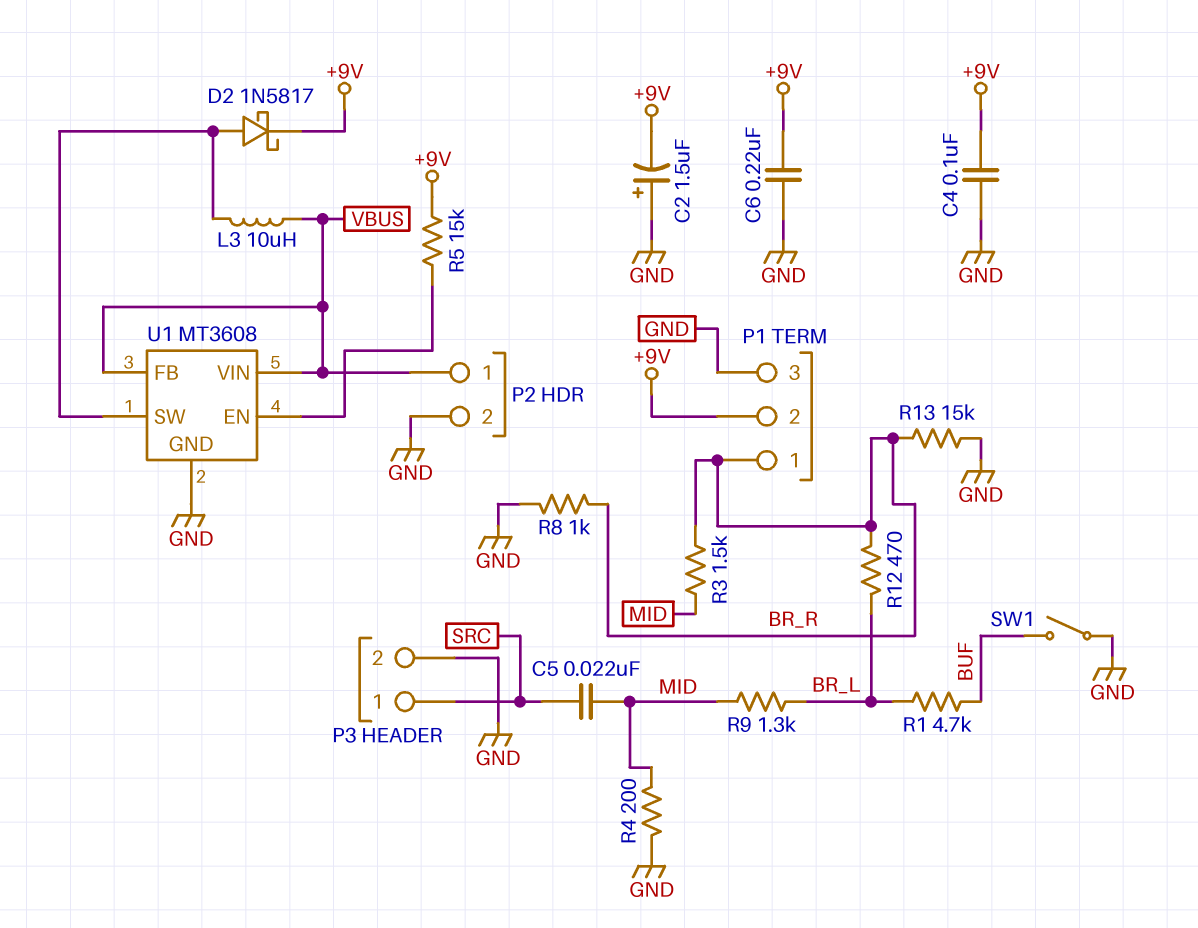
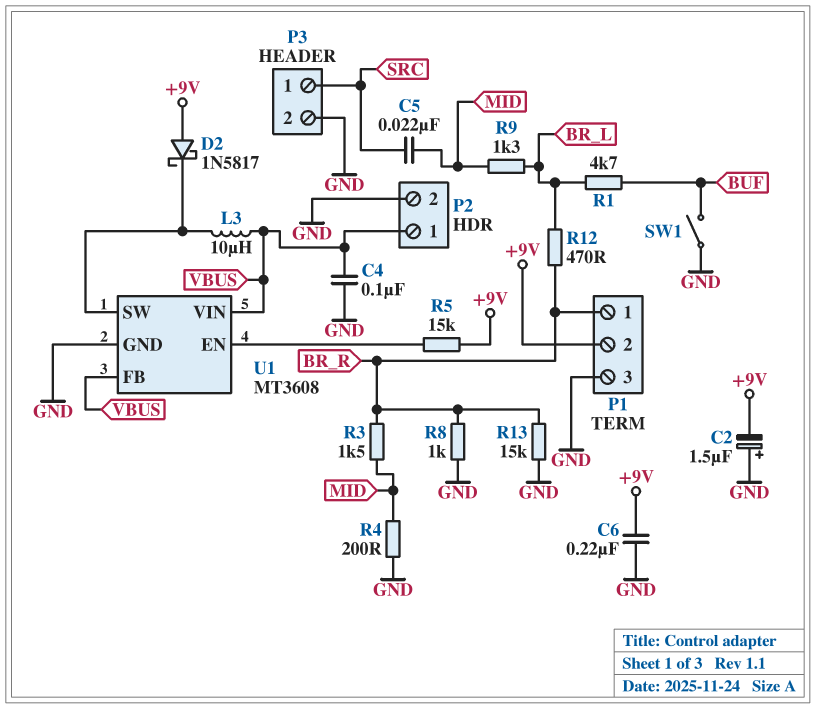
C4: 100nF (+9V, GND) -> 100nF (GND, VBUS)
D2: schottky 1N5817 (A U1/SW, K +9V) -> schottky 1N5817 (A +9V, K U1/SW)

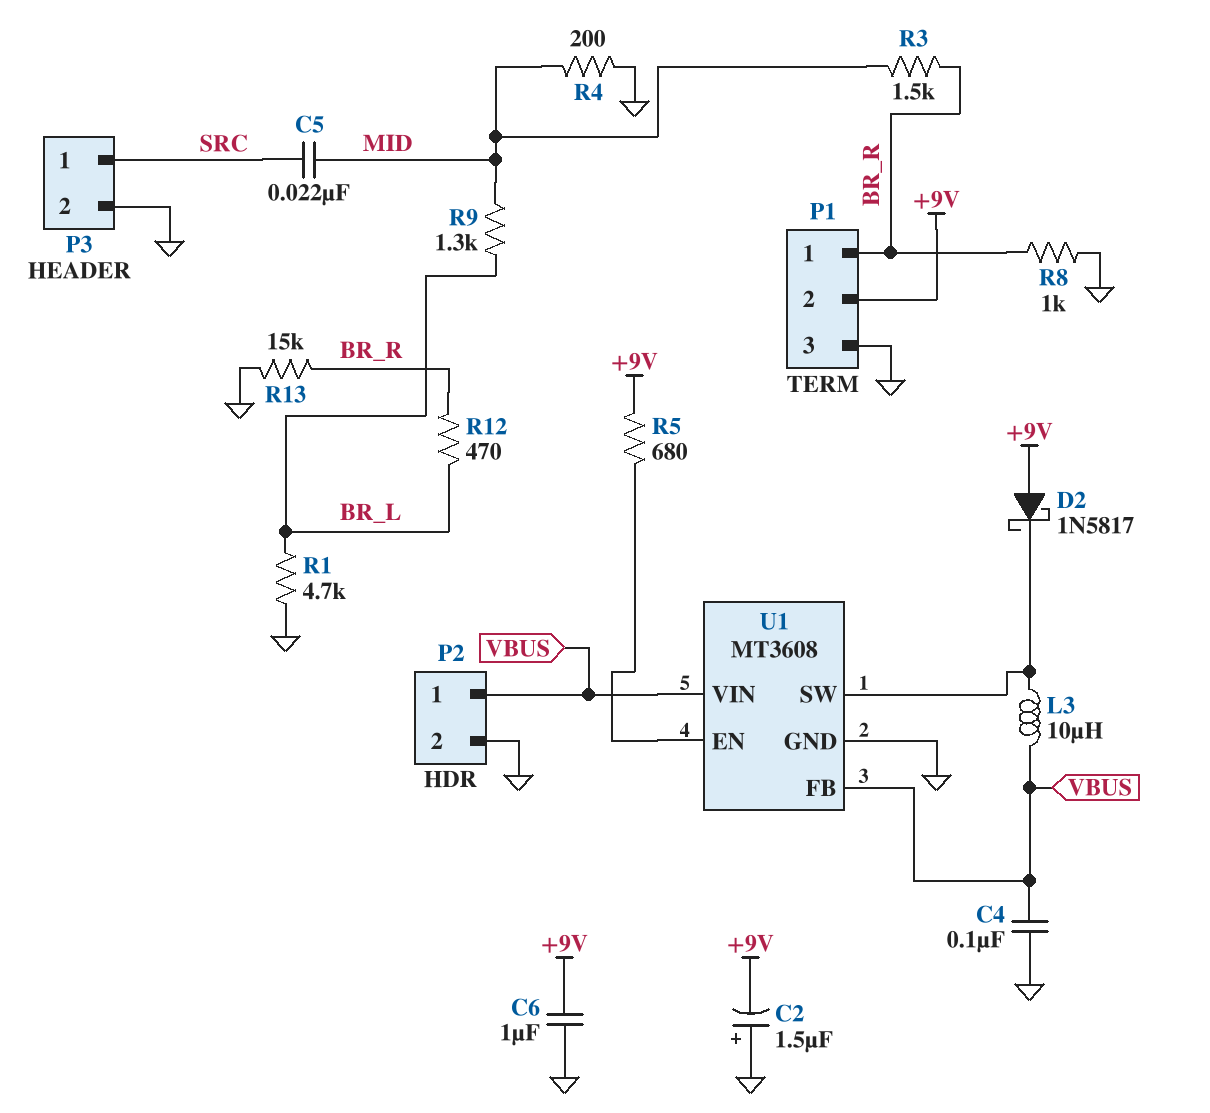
C6: 220nF (+9V, GND) -> 1uF (+9V, GND)
R1: 4.7k (BR_L, BUF) -> 4.7k (BR_L, GND)
R5: 15k (+9V, U1/EN) -> 680 (+9V, U1/EN)
SW1: switch (BUF, GND) -> none

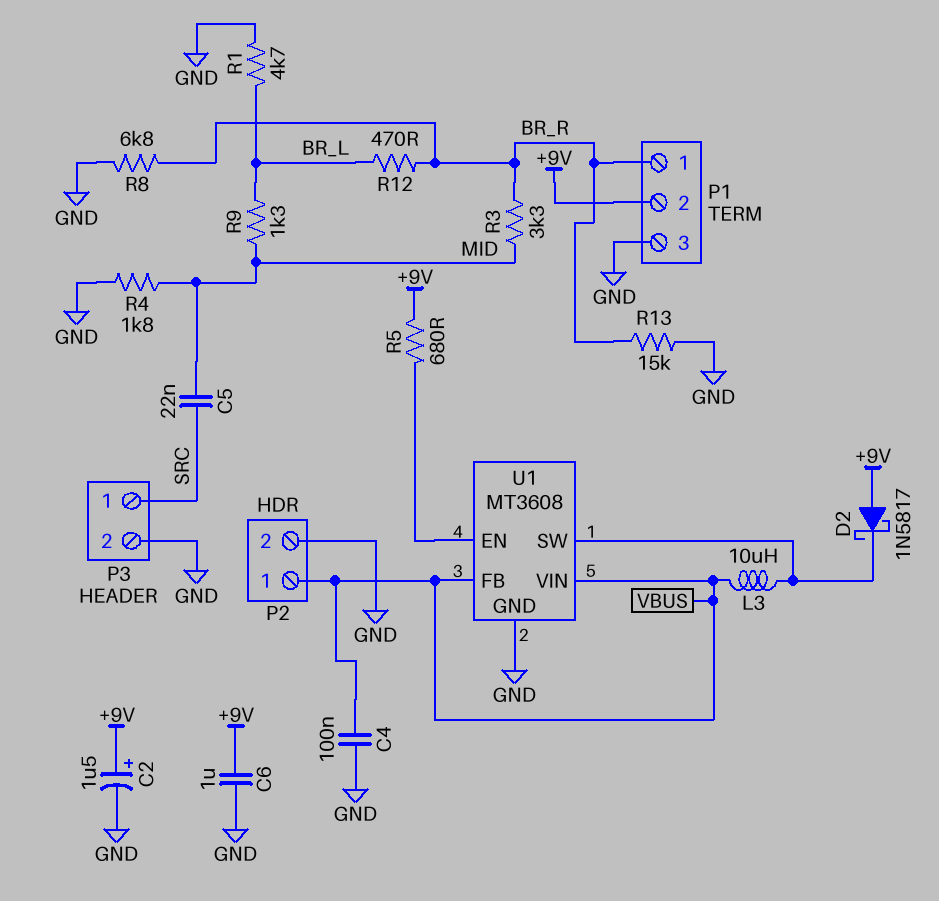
C2: 1.5uF (plus GND, minus +9V) -> 1.5uF (plus +9V, minus GND)
R3: 1.5k (BR_R, MID) -> 3.3k (BR_R, MID)
R4: 200 (GND, MID) -> 1.8k (GND, MID)
R8: 1k (BR_R, GND) -> 6.8k (BR_R, GND)

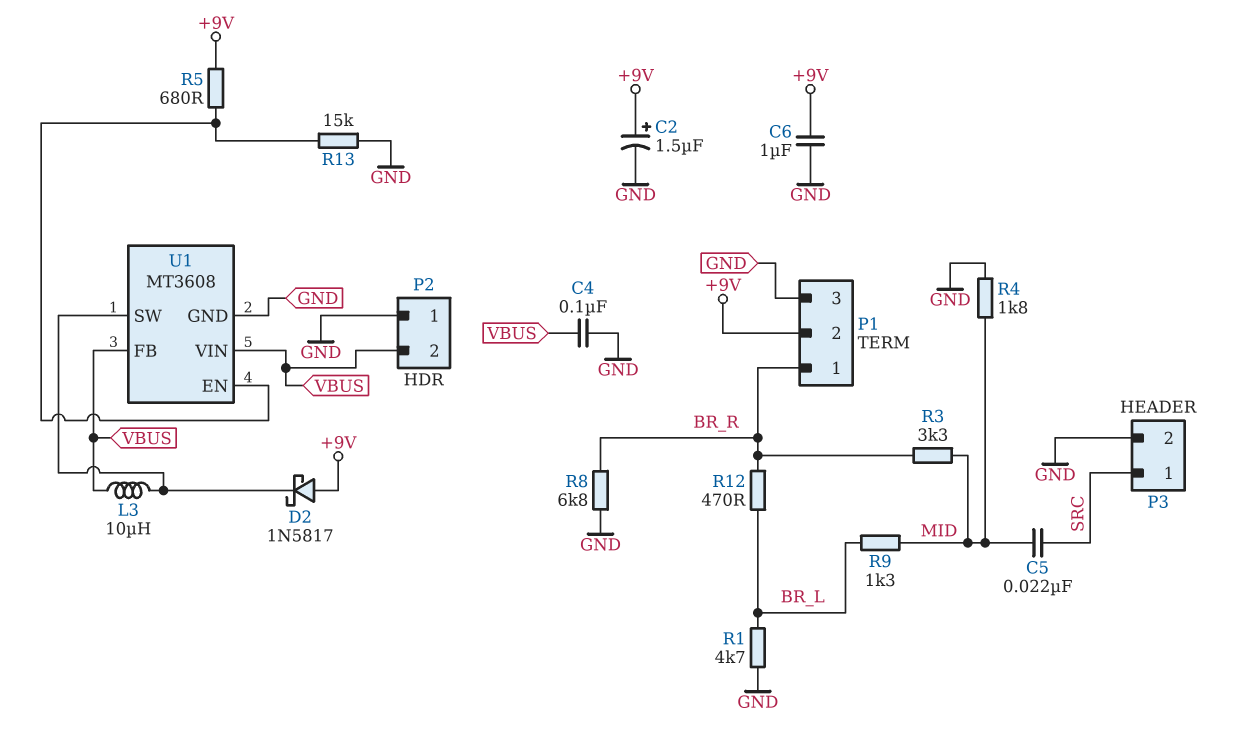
P2 pin 1: VBUS -> GND
P2 pin 2: GND -> VBUS
R13: 15k (BR_R, GND) -> 15k (GND, U1/EN)

